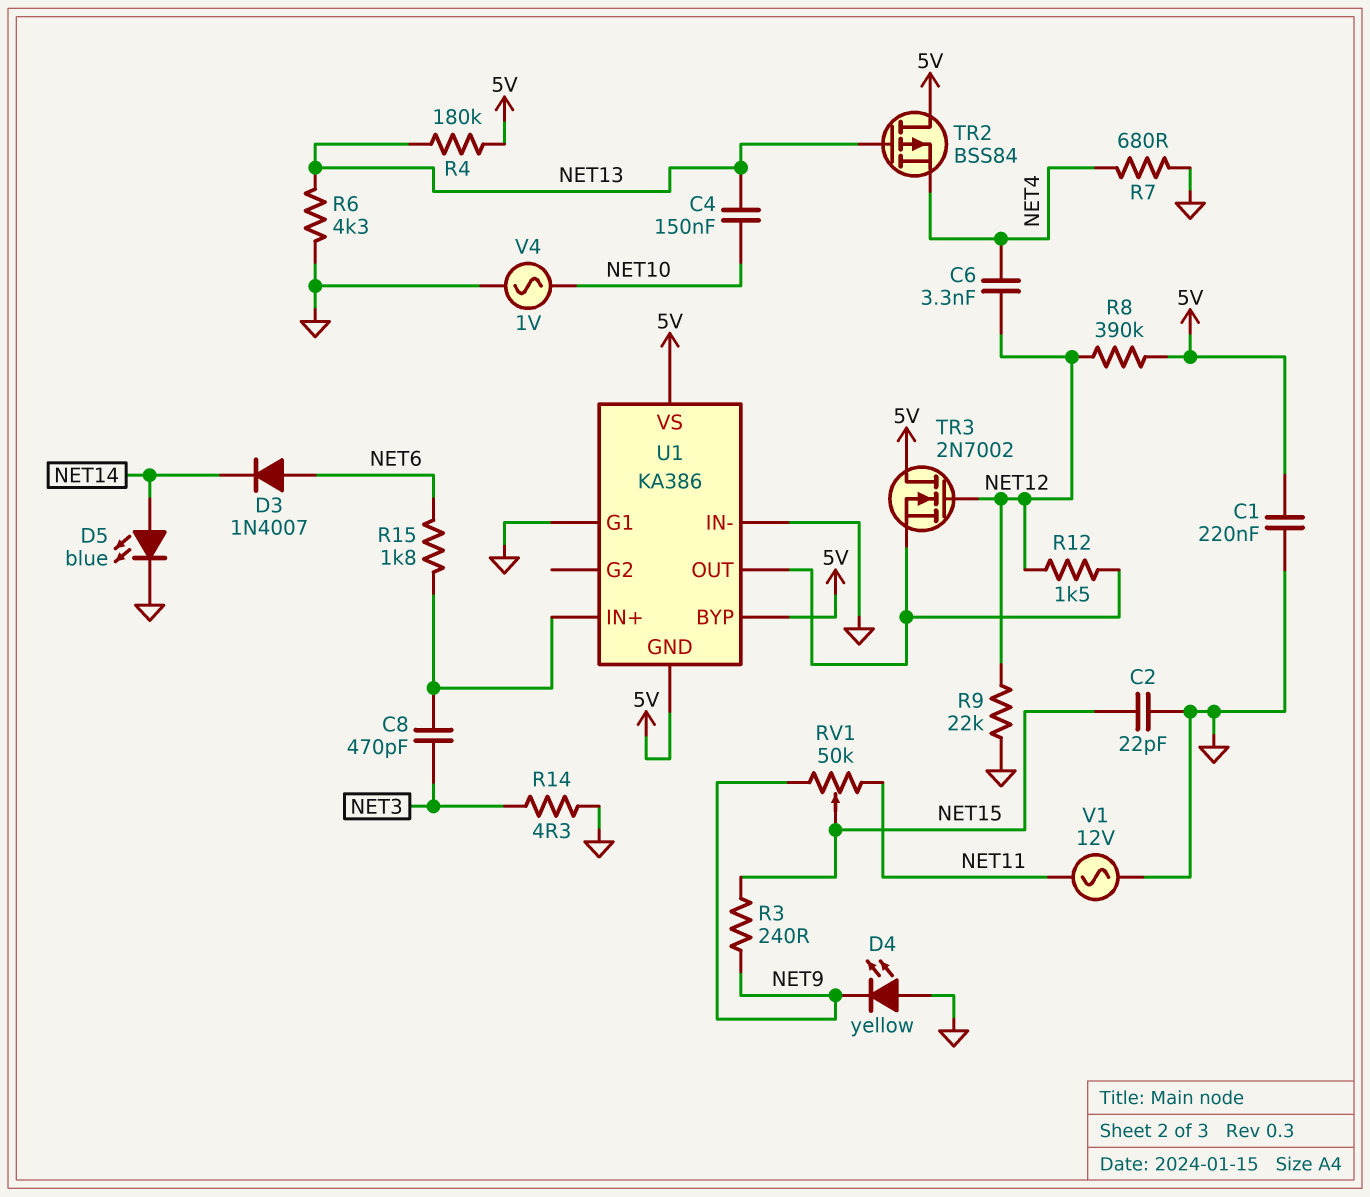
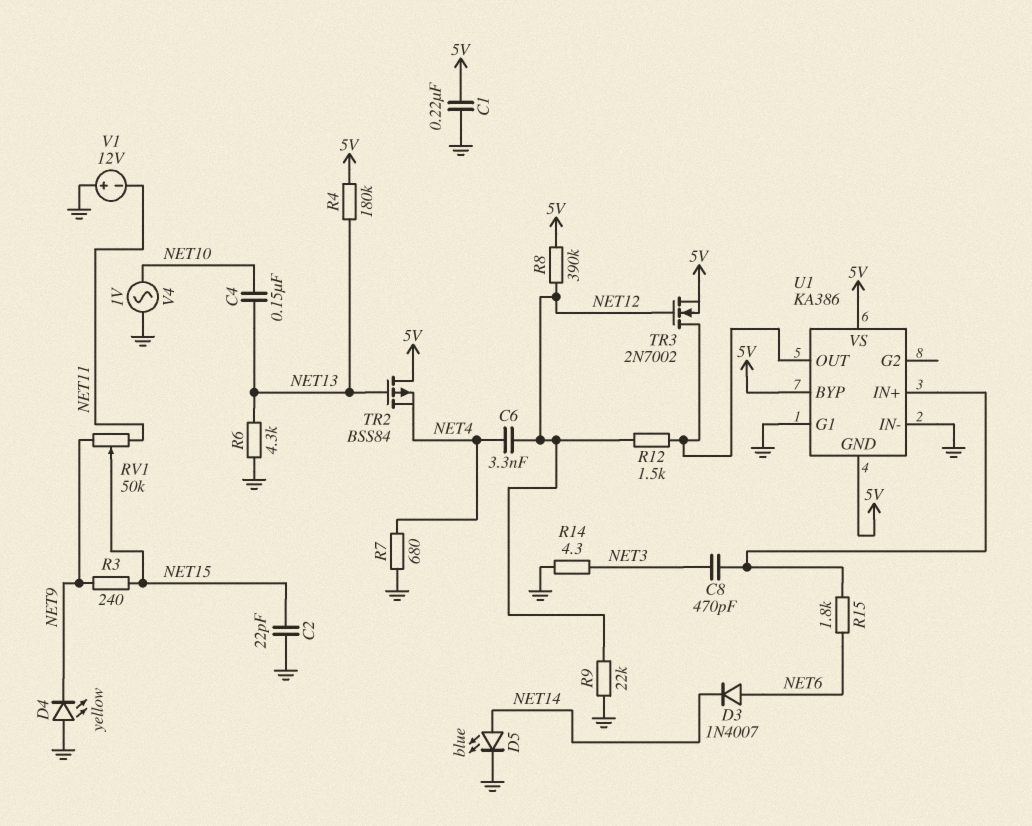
TR3: NMOS 2N7002 (G NET12, D 5V, S U1/OUT) -> NMOS 2N7002 (G NET12, D U1/OUT, S 5V)
V1: AC 12V (GND, NET11) -> 12V (plus GND, minus NET11)

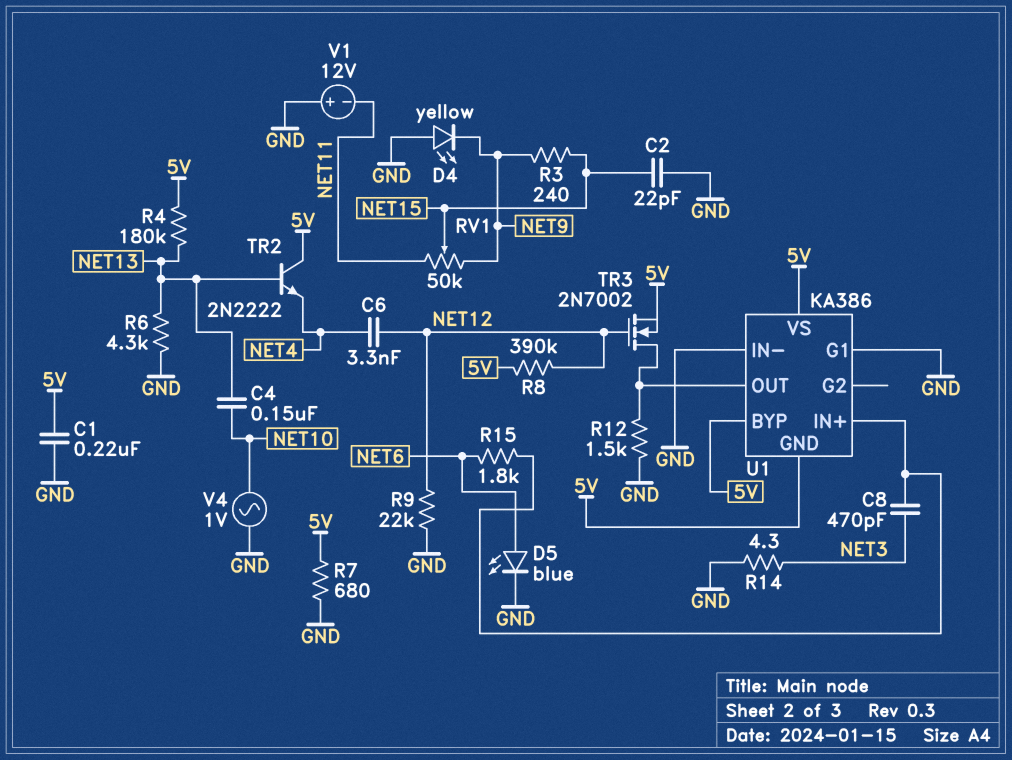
D3: diode 1N4007 (A NET6, K NET14) -> none
D5: LED blue (A NET14, K GND) -> LED blue (A NET6, K GND)
R7: 680 (GND, NET4) -> 680 (5V, GND)
R12: 1.5k (NET12, U1/OUT) -> 1.5k (GND, U1/OUT)
TR2: PMOS BSS84 (G NET13, D 5V, S NET4) -> NPN 2N2222 (B NET13, C 5V, E NET4)

